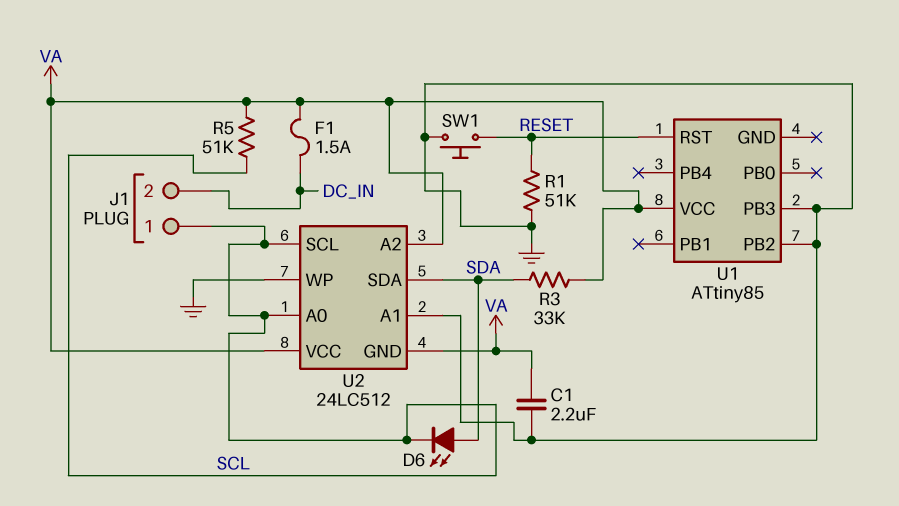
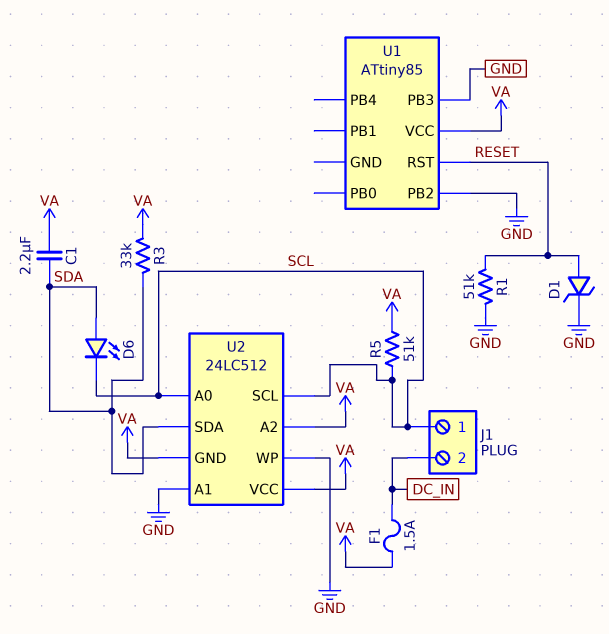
C1: 2.2uF (GND, VA) -> 2.2uF (SDA, VA)
D1: none -> zener (A RESET, K GND)
SW1: button (GND, RESET) -> none

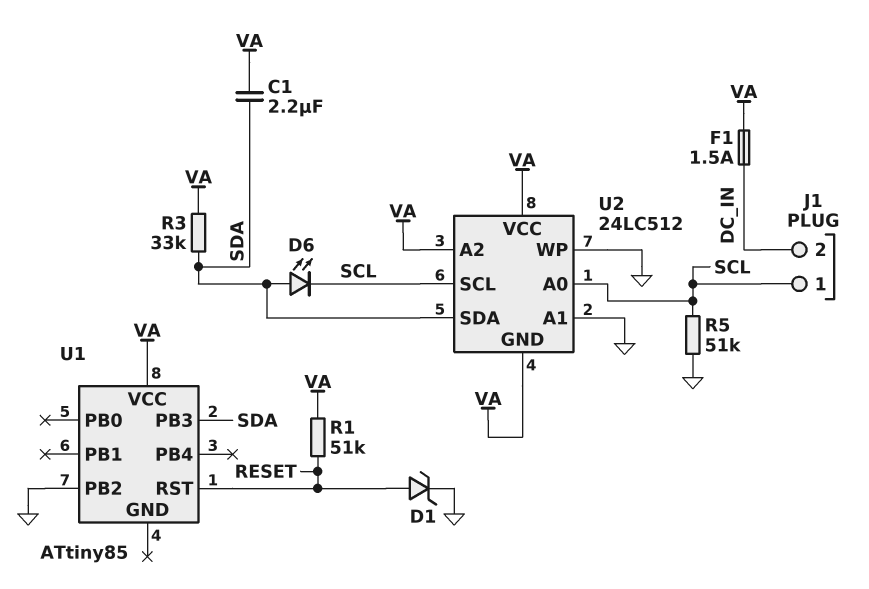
R1: 51k (GND, RESET) -> 51k (RESET, VA)
R5: 51k (SCL, VA) -> 51k (GND, SCL)
U1 pin PB3: GND -> SDA

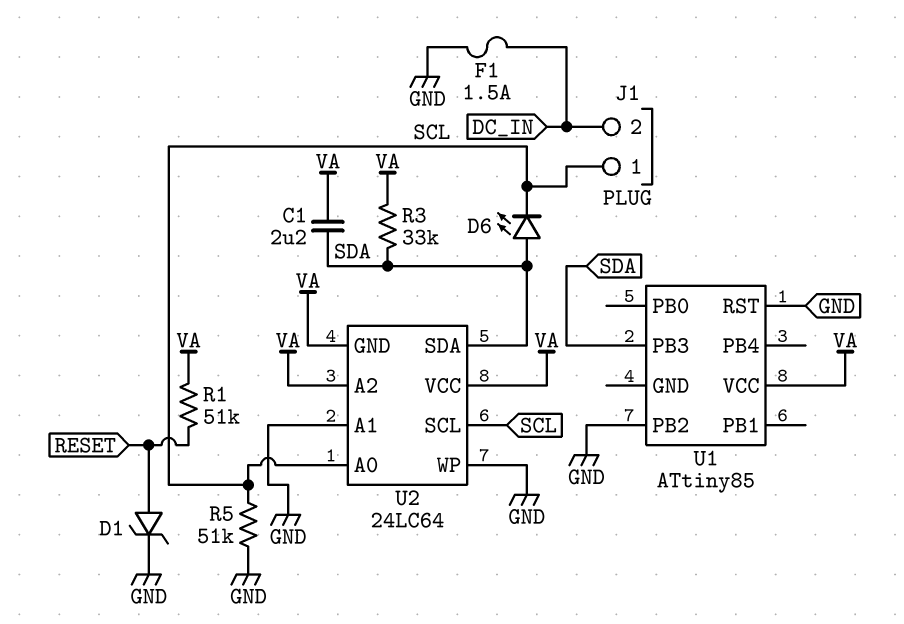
F1: 1.5A (DC_IN, VA) -> 1.5A (DC_IN, GND)
U1 pin RST: RESET -> GND
U2: 24LC512 -> 24LC64

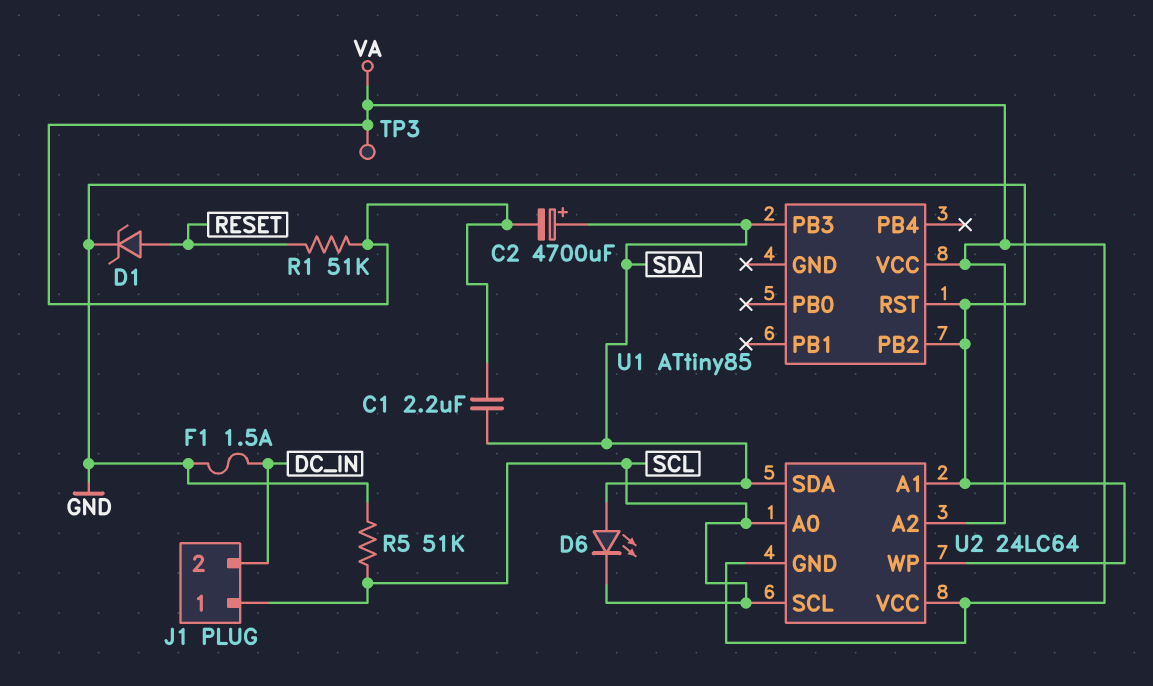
C2: none -> 4700uF (plus SDA, minus VA)
R3: 33k (SDA, VA) -> none
TP3: none -> test point (VA)

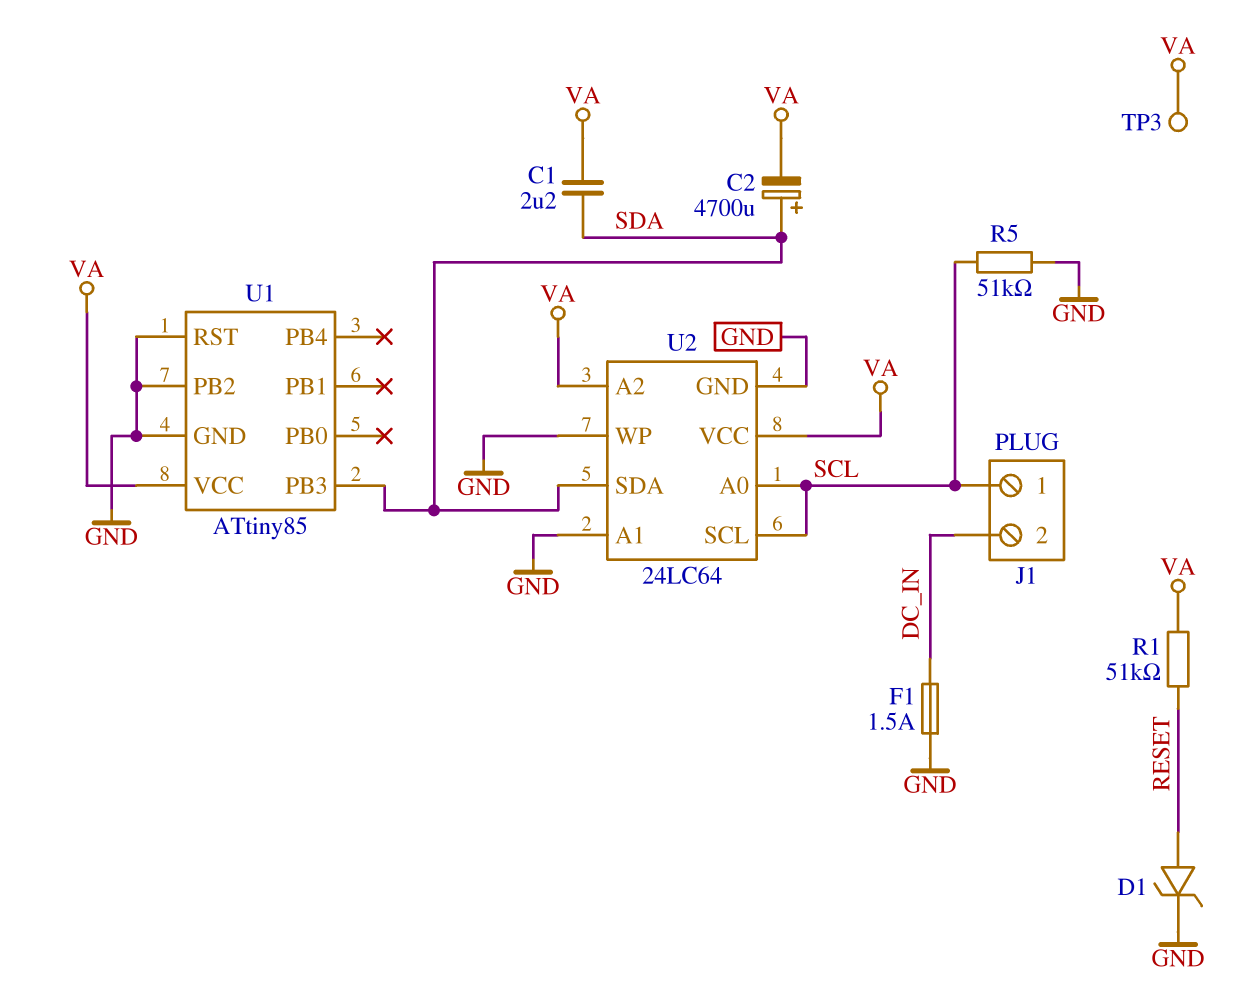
D6: LED (A SDA, K SCL) -> none
U1 pin GND: none -> GND
U2 pin GND: VA -> GND

